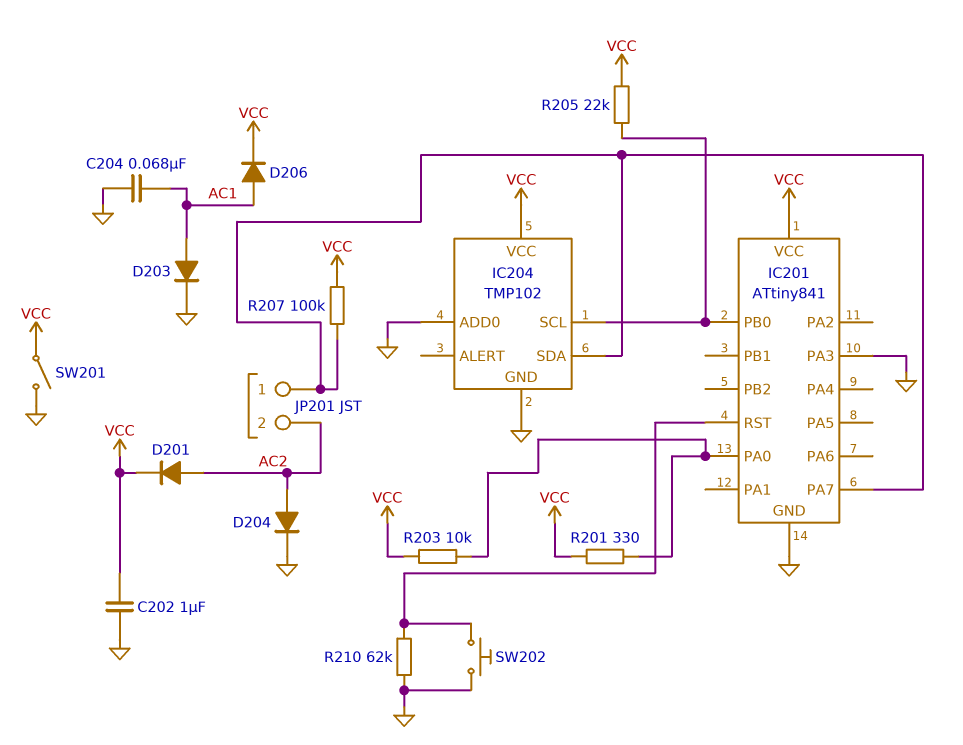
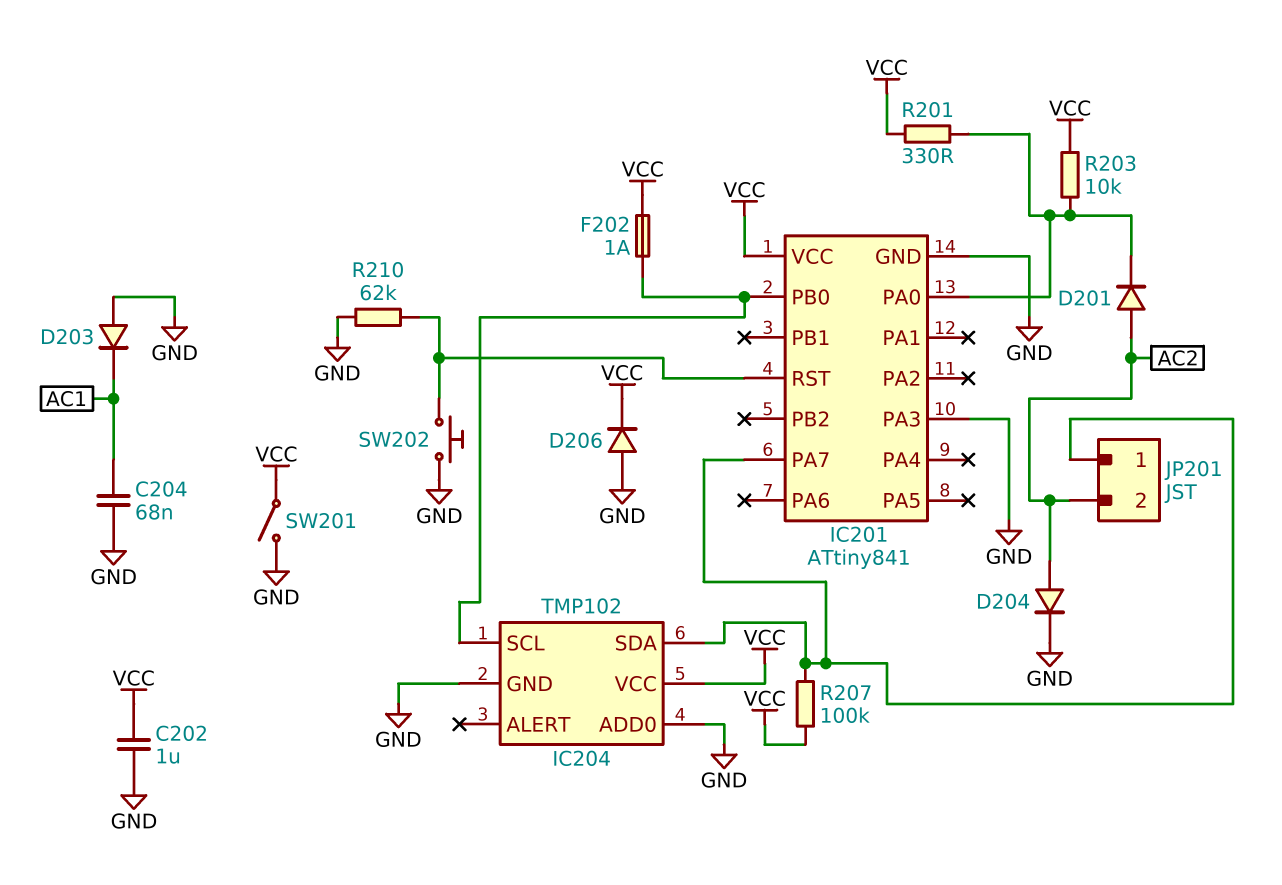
D201: diode (A AC2, K VCC) -> diode (A AC2, K IC201/PA0)
D203: diode (A AC1, K GND) -> diode (A GND, K AC1)
D206: diode (A AC1, K VCC) -> diode (A GND, K VCC)
F202: none -> 1A (IC201/PB0, VCC)
R205: 22k (IC201/PB0, VCC) -> none

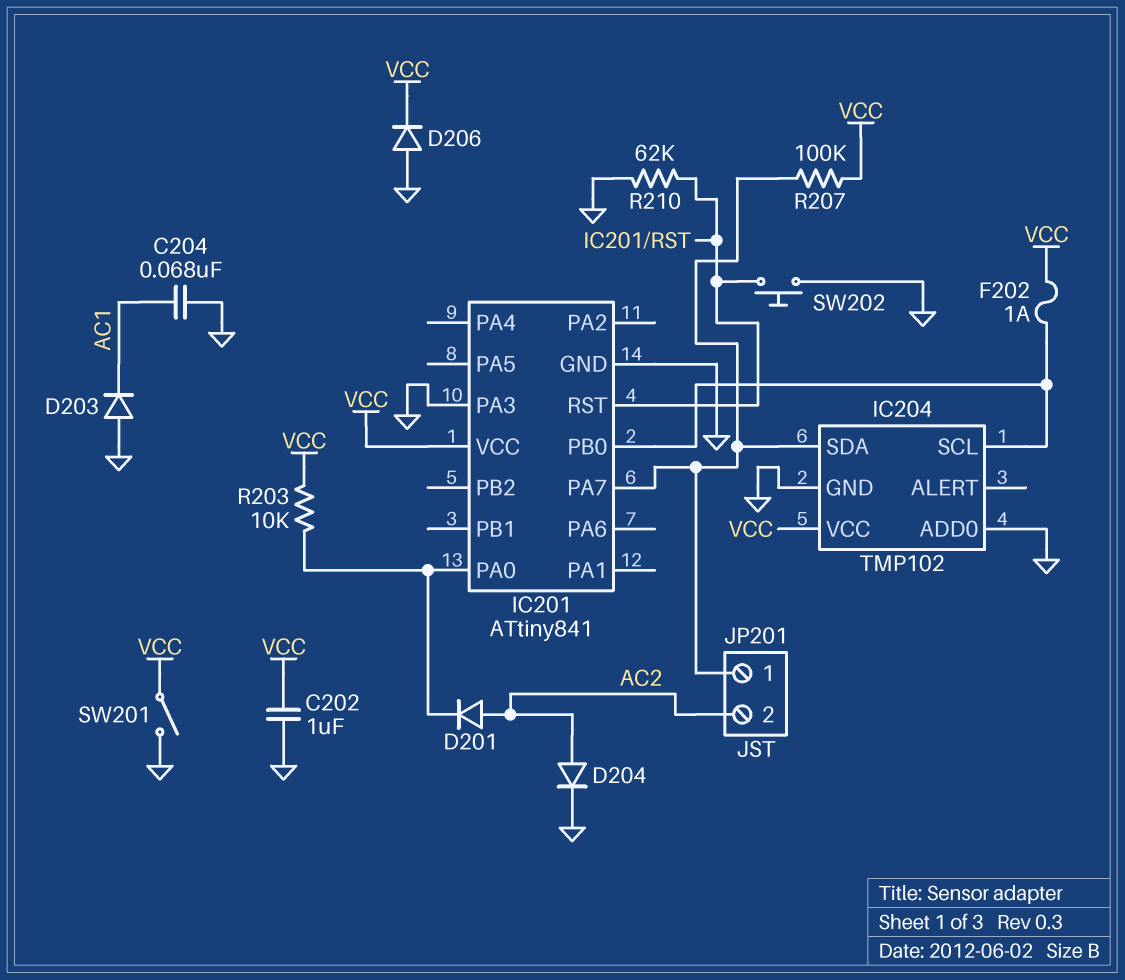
R201: 330 (IC201/PA0, VCC) -> none

